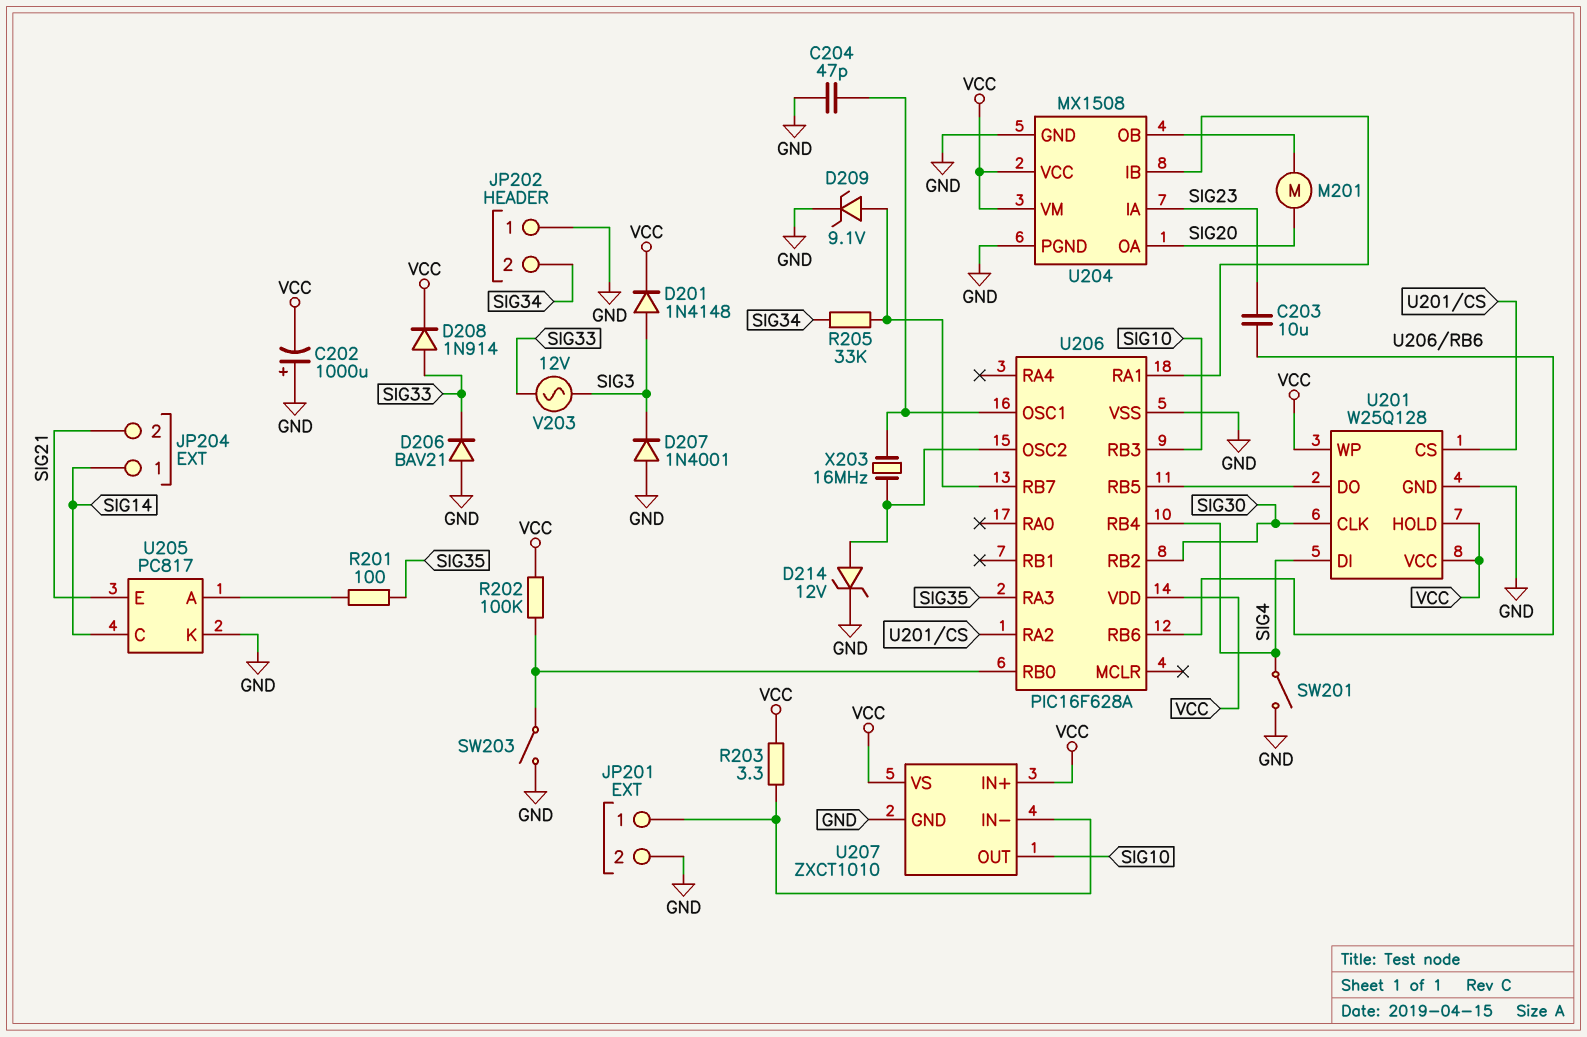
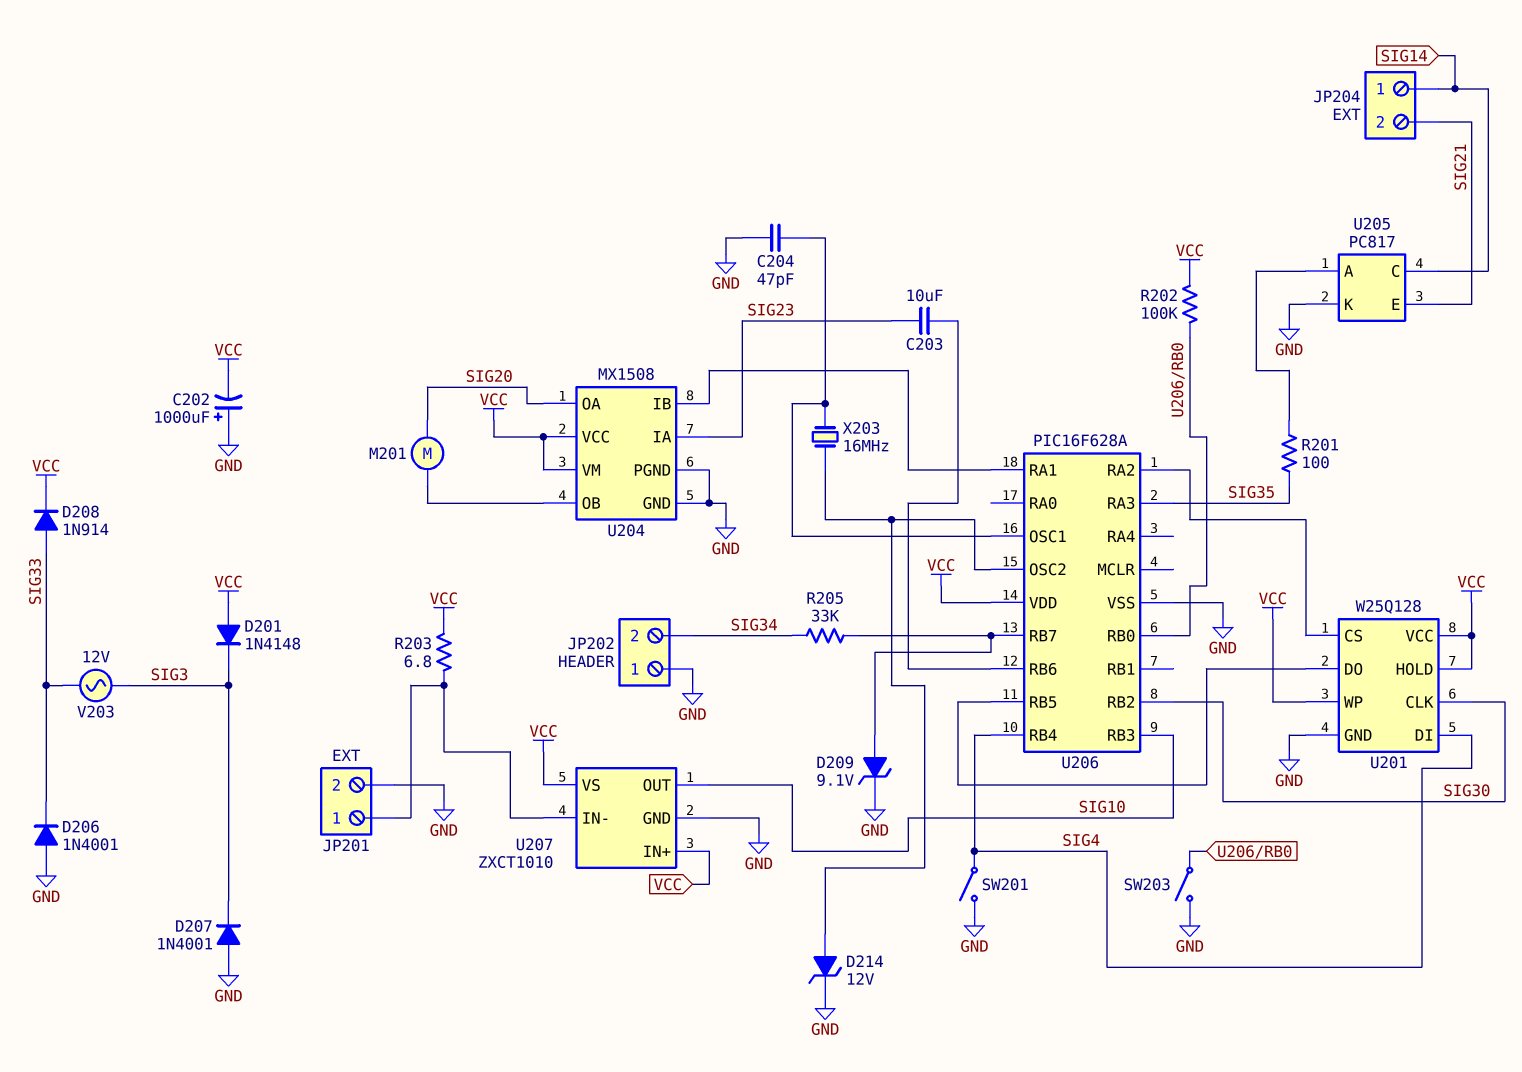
D201: diode 1N4148 (A SIG3, K VCC) -> diode 1N4148 (A VCC, K SIG3)
D206: diode BAV21 (A GND, K SIG33) -> diode 1N4001 (A GND, K SIG33)
R203: 3.3 (JP201/1, VCC) -> 6.8 (JP201/1, VCC)

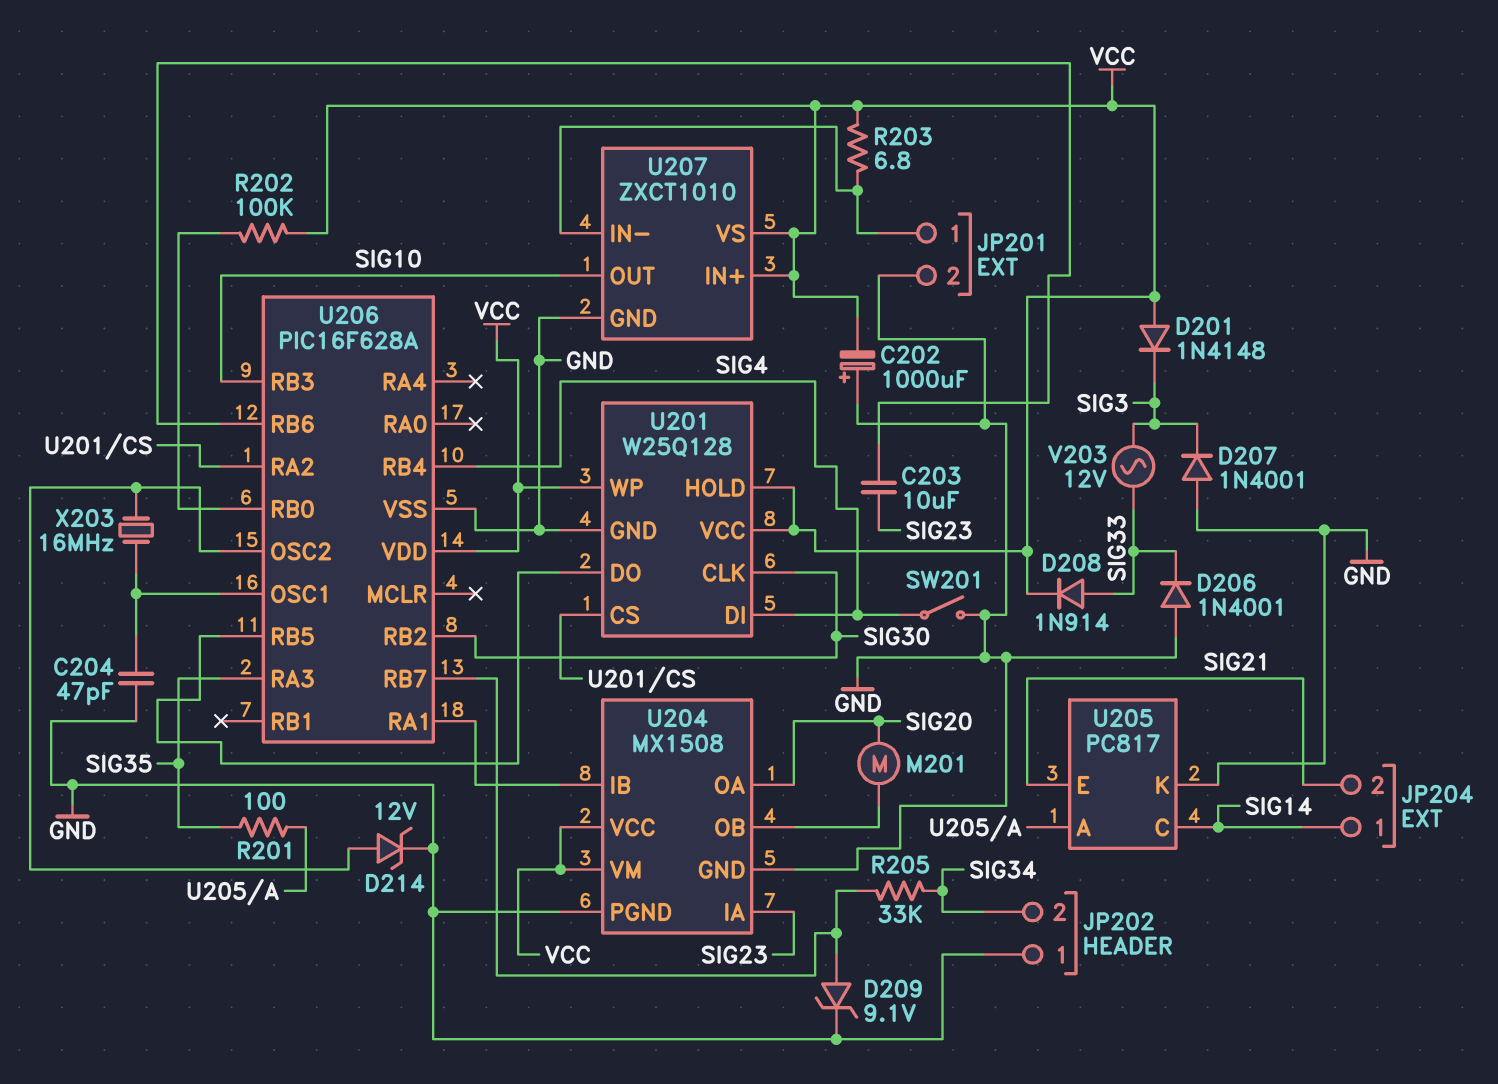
SW203: switch (GND, U206/RB0) -> none

